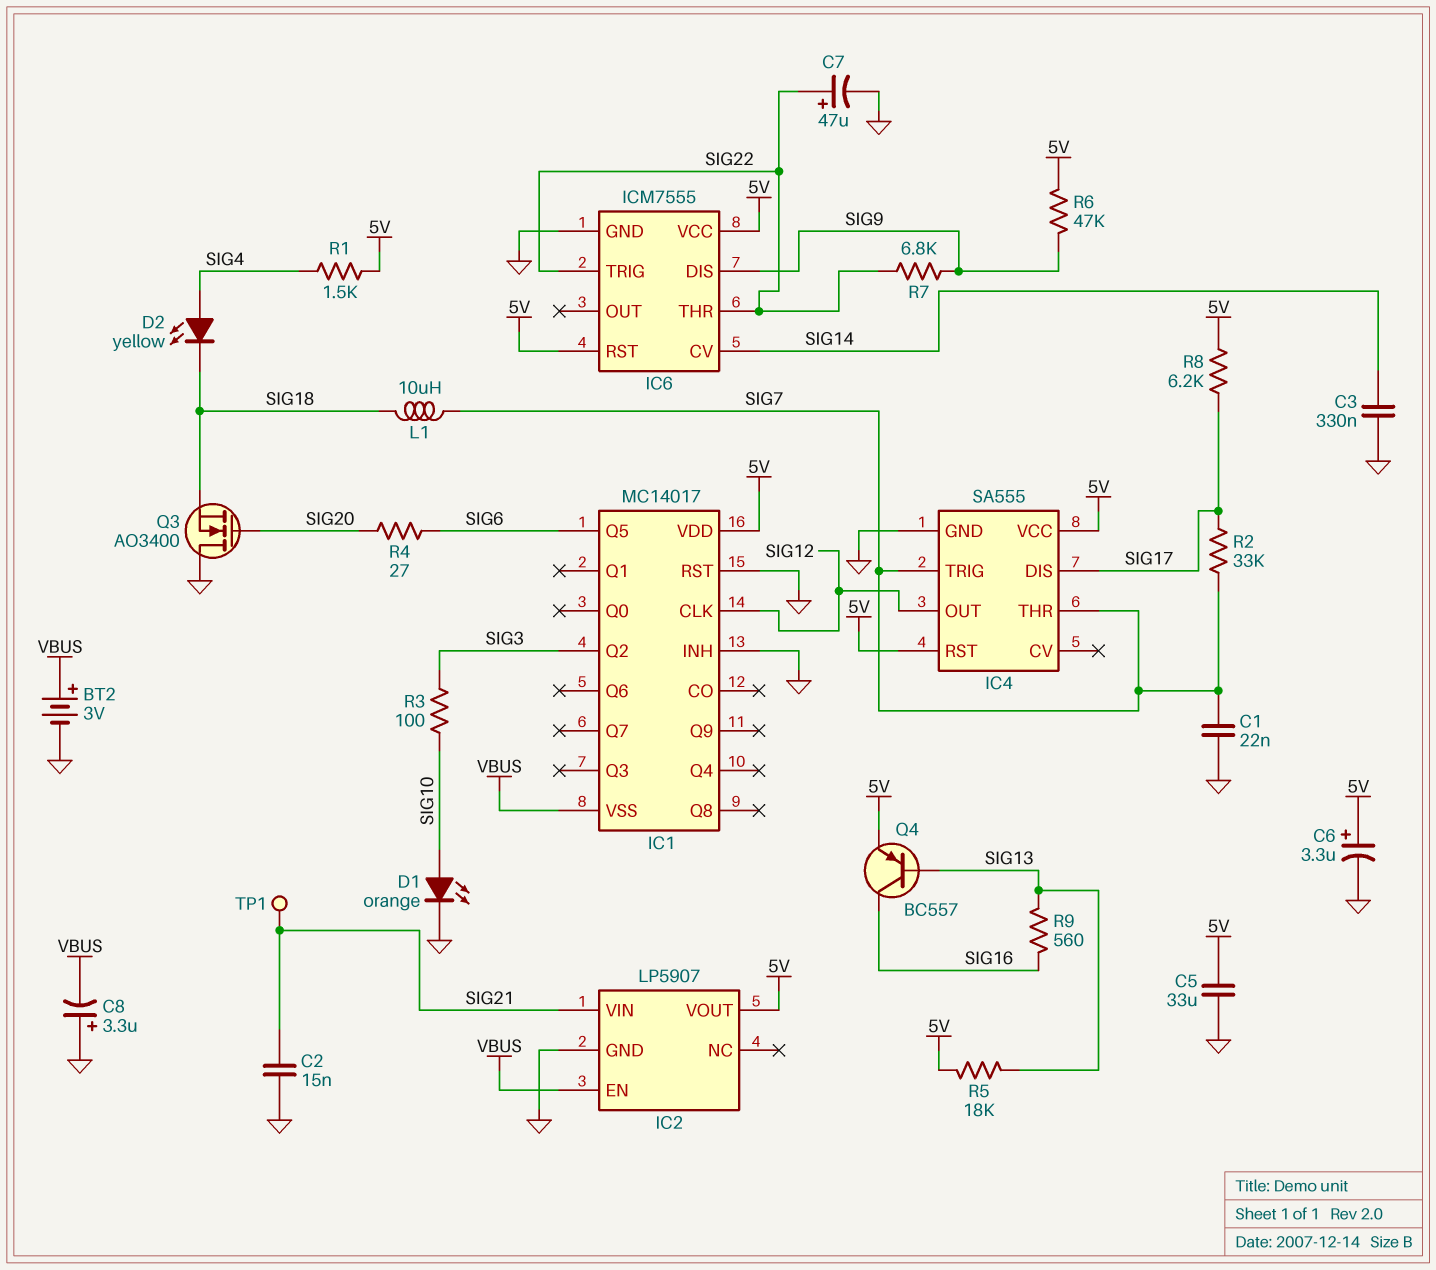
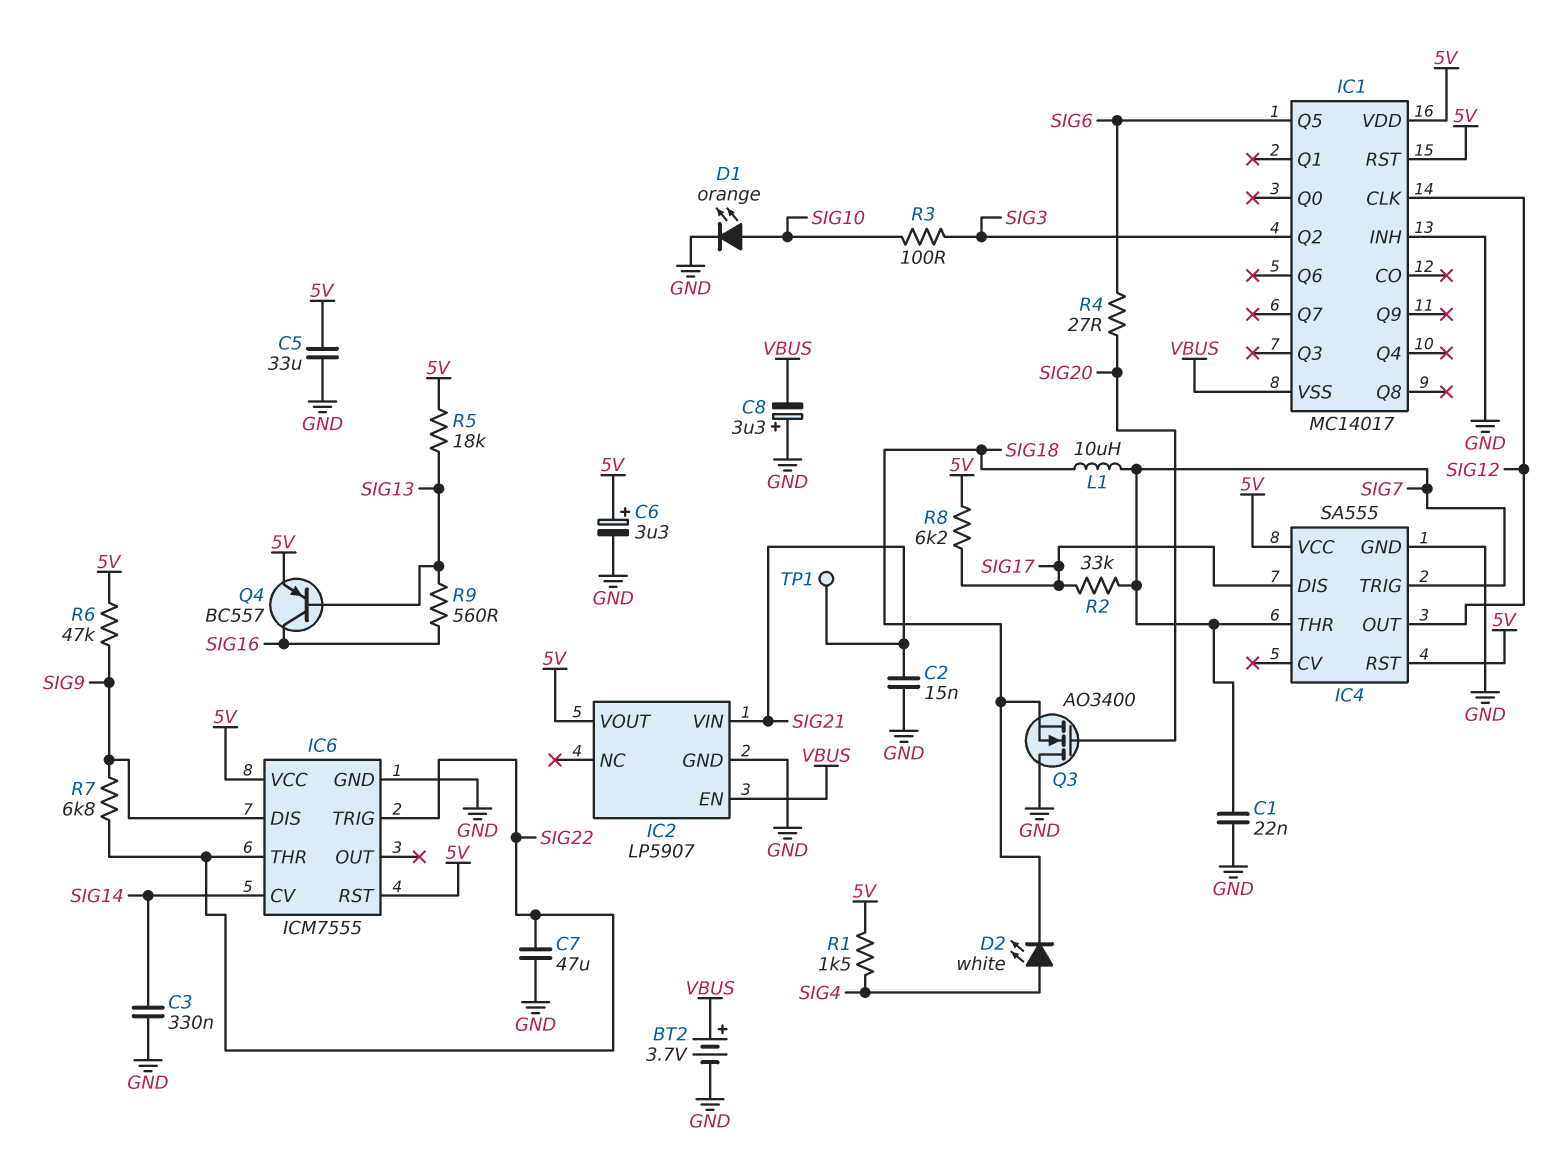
BT2: 3V (plus VBUS, minus GND) -> 3.7V (plus VBUS, minus GND)
C7: 47uF (plus SIG22, minus GND) -> 47uF (GND, SIG22)
D2: LED yellow (A SIG4, K SIG18) -> LED white (A SIG4, K SIG18)
IC1 pin RST: GND -> 5V

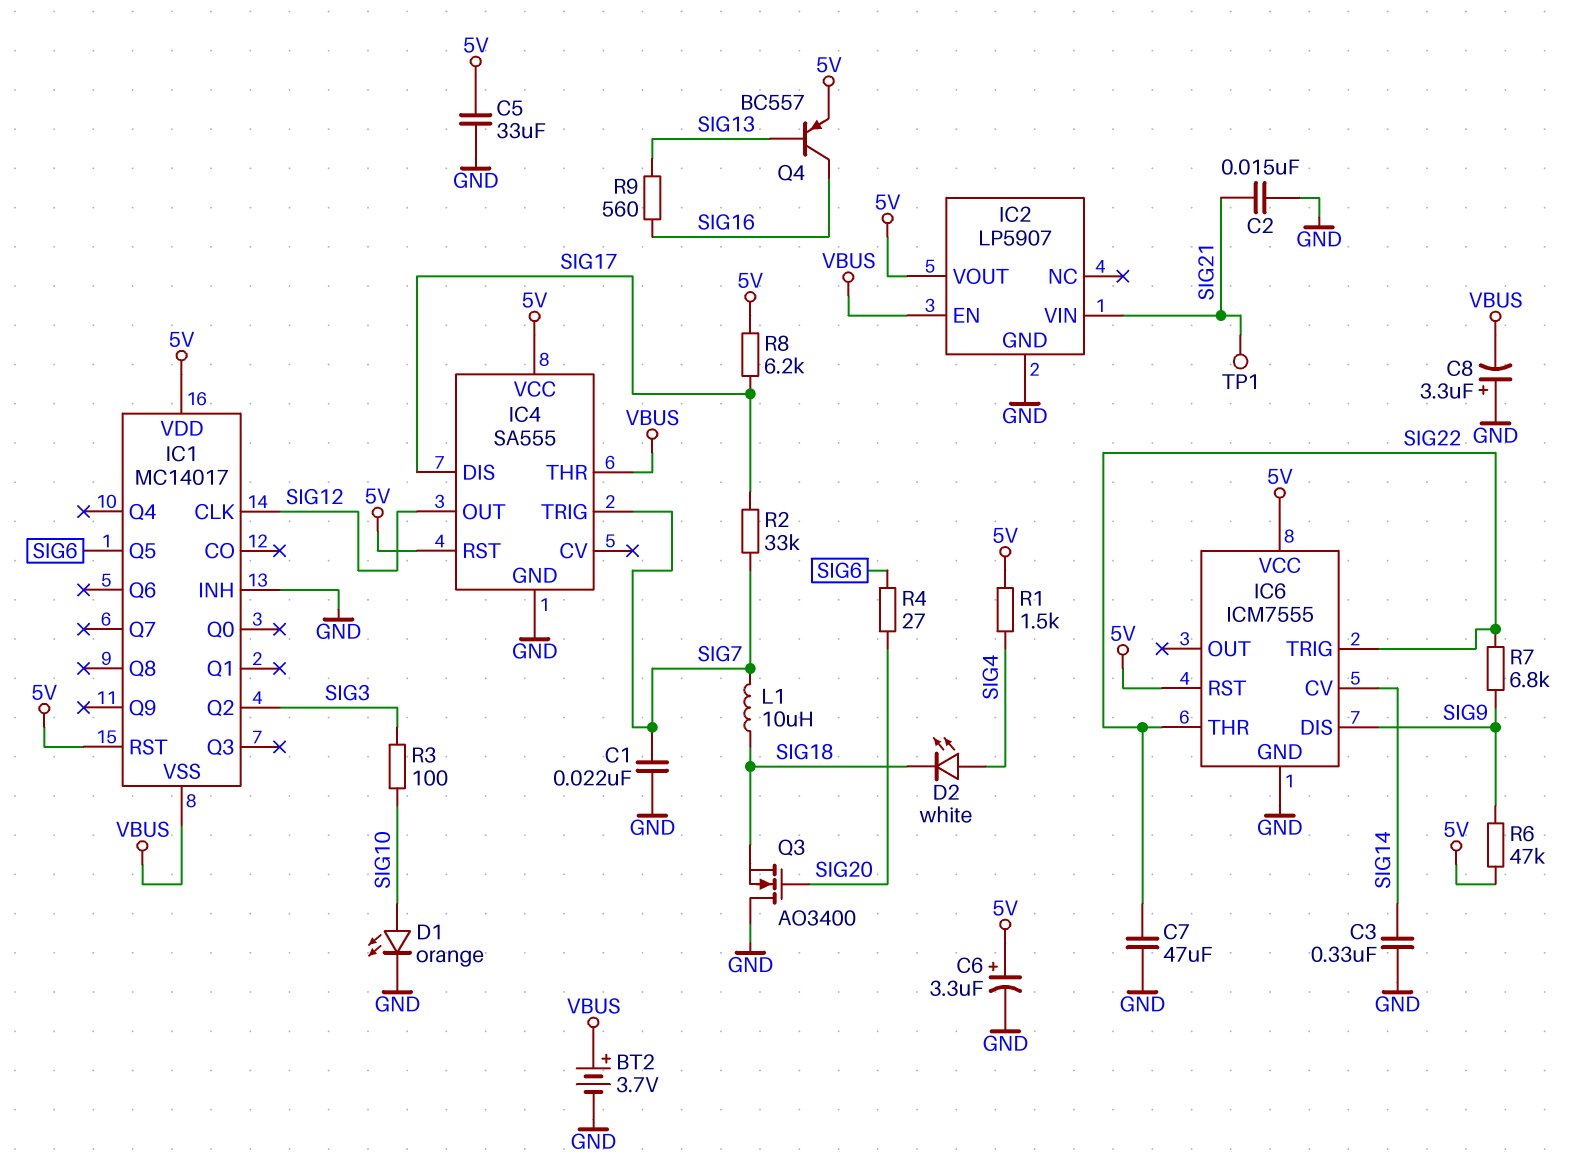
IC4 pin THR: SIG7 -> VBUS
R5: 18k (5V, SIG13) -> none

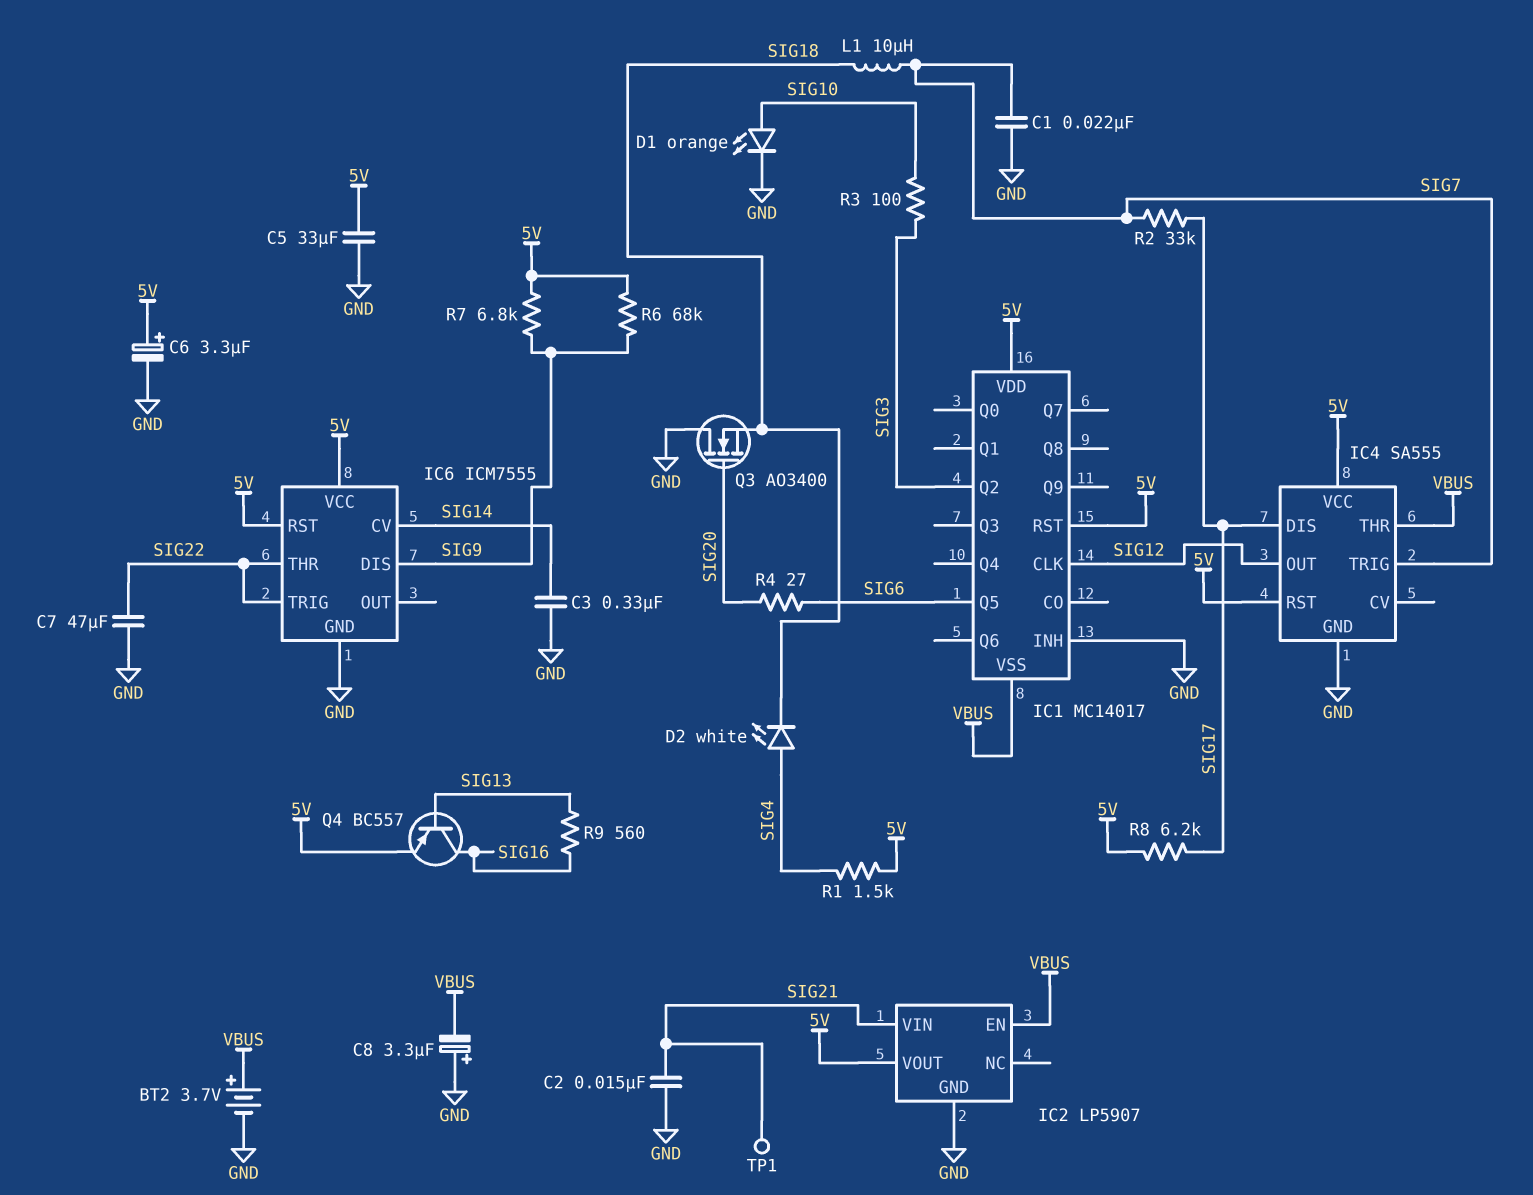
R6: 47k (5V, SIG9) -> 68k (5V, SIG9)
R7: 6.8k (SIG9, SIG22) -> 6.8k (5V, SIG9)

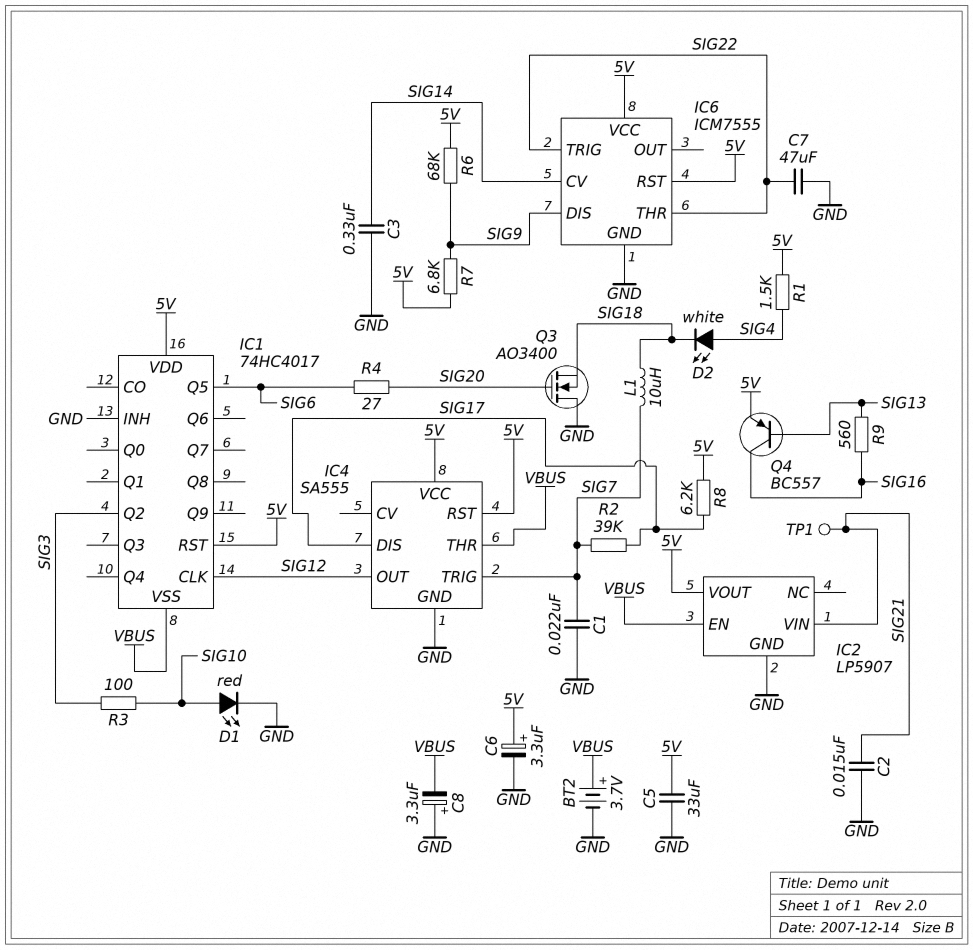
D1: LED orange (A SIG10, K GND) -> LED red (A SIG10, K GND)
IC1: MC14017 -> 74HC4017
R2: 33k (SIG7, SIG17) -> 39k (SIG7, SIG17)

